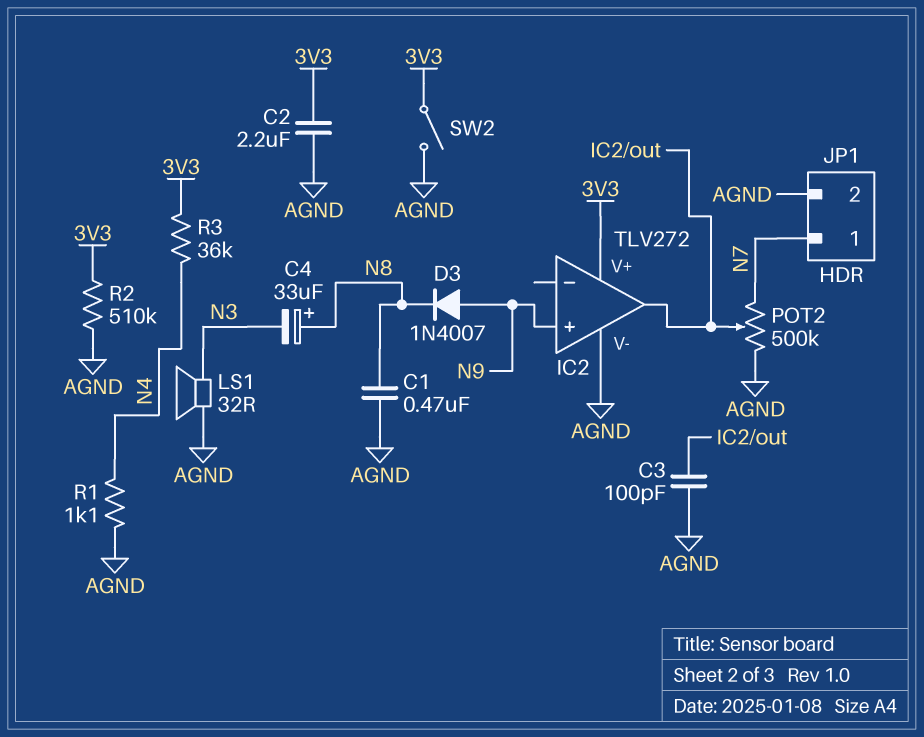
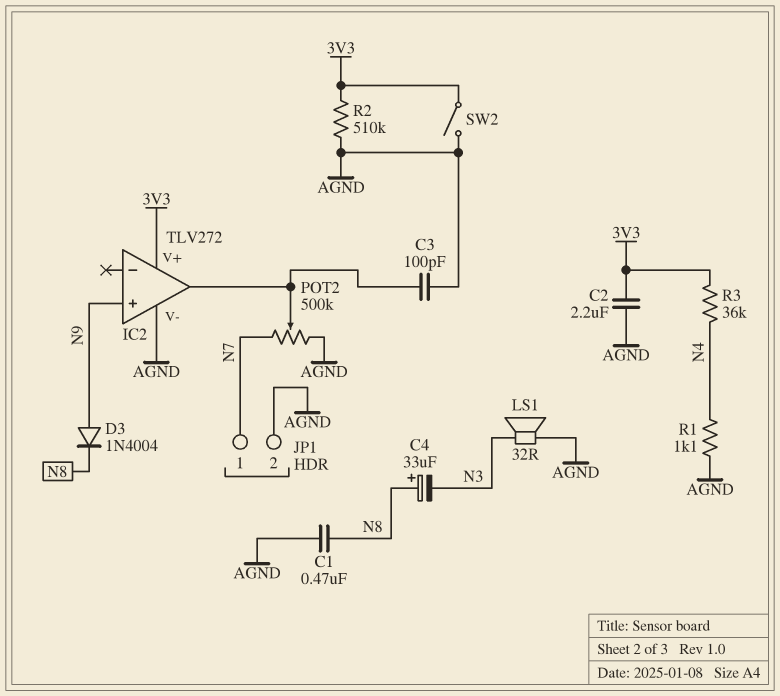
D3: diode 1N4007 (A N9, K N8) -> diode 1N4004 (A N9, K N8)

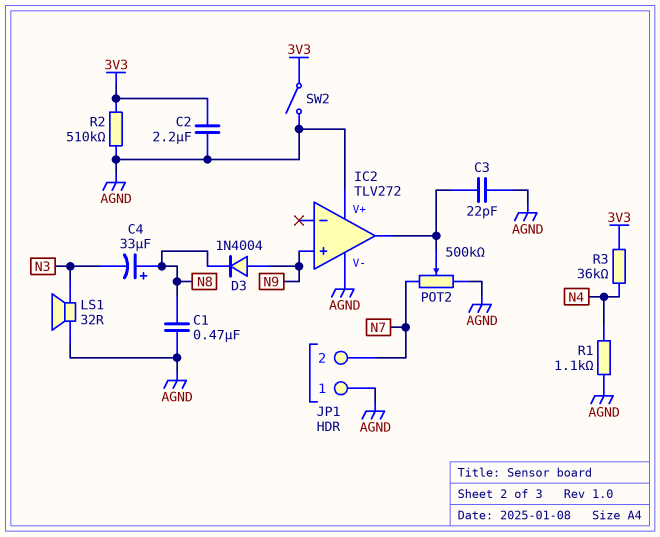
C3: 100pF (AGND, IC2/out) -> 22pF (AGND, IC2/out)
IC2 pin V+: 3V3 -> AGND
JP1 pin 1: N7 -> AGND
JP1 pin 2: AGND -> N7

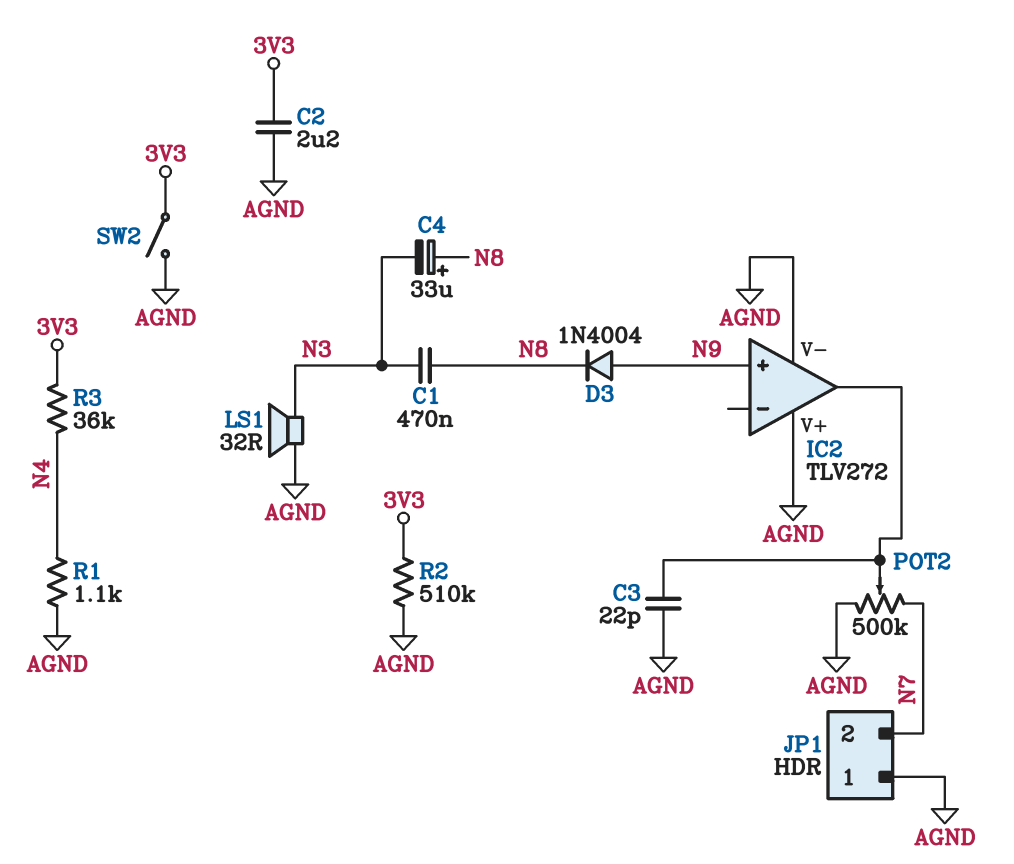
C1: 470nF (AGND, N8) -> 470nF (N3, N8)

